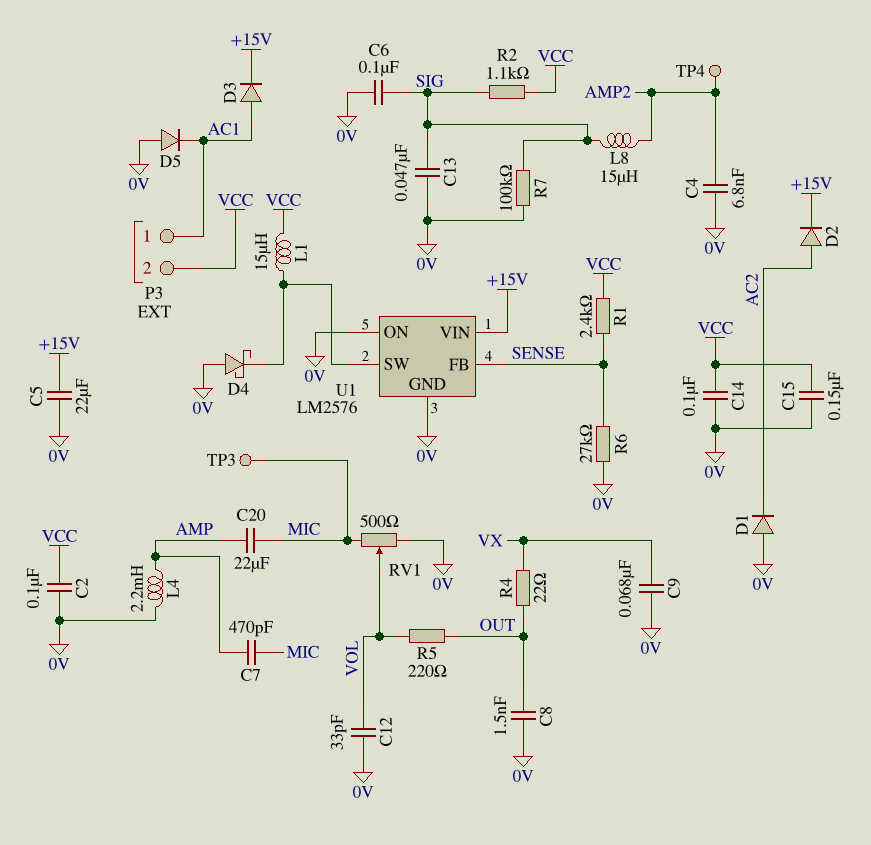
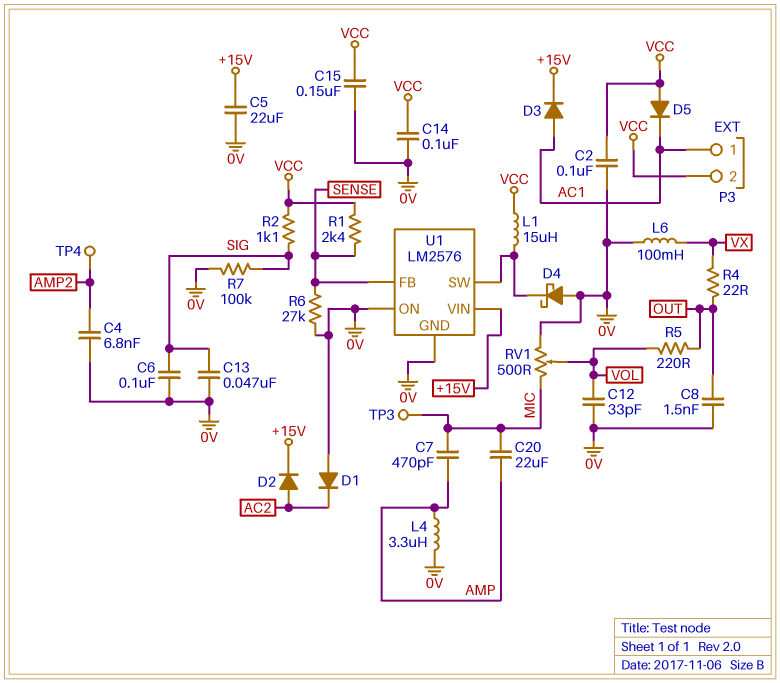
C9: 68nF (0V, VX) -> none
D5: diode (A 0V, K AC1) -> diode (A VCC, K AC1)
L4: 2.2mH (0V, AMP) -> 3.3uH (0V, AMP)
L6: none -> 100mH (0V, VX)
L8: 15uH (AMP2, SIG) -> none

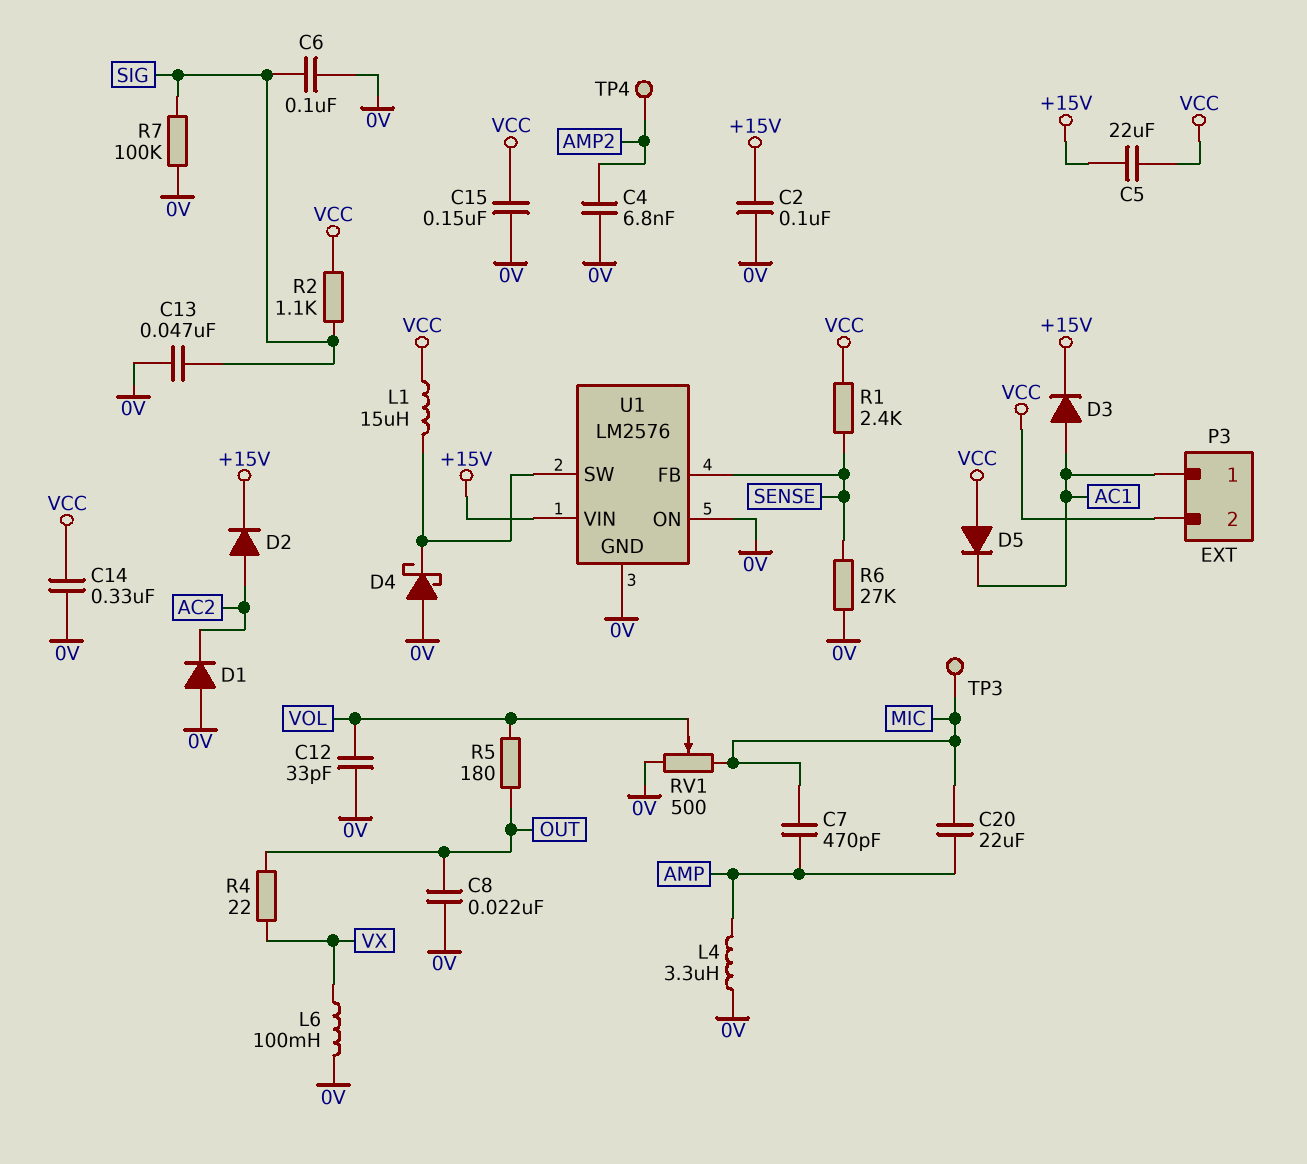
C2: 100nF (0V, VCC) -> 100nF (+15V, 0V)
C5: 22uF (+15V, 0V) -> 22uF (+15V, VCC)
C8: 1.5nF (0V, OUT) -> 22nF (0V, OUT)
C14: 100nF (0V, VCC) -> 330nF (0V, VCC)
R5: 220 (OUT, VOL) -> 180 (OUT, VOL)

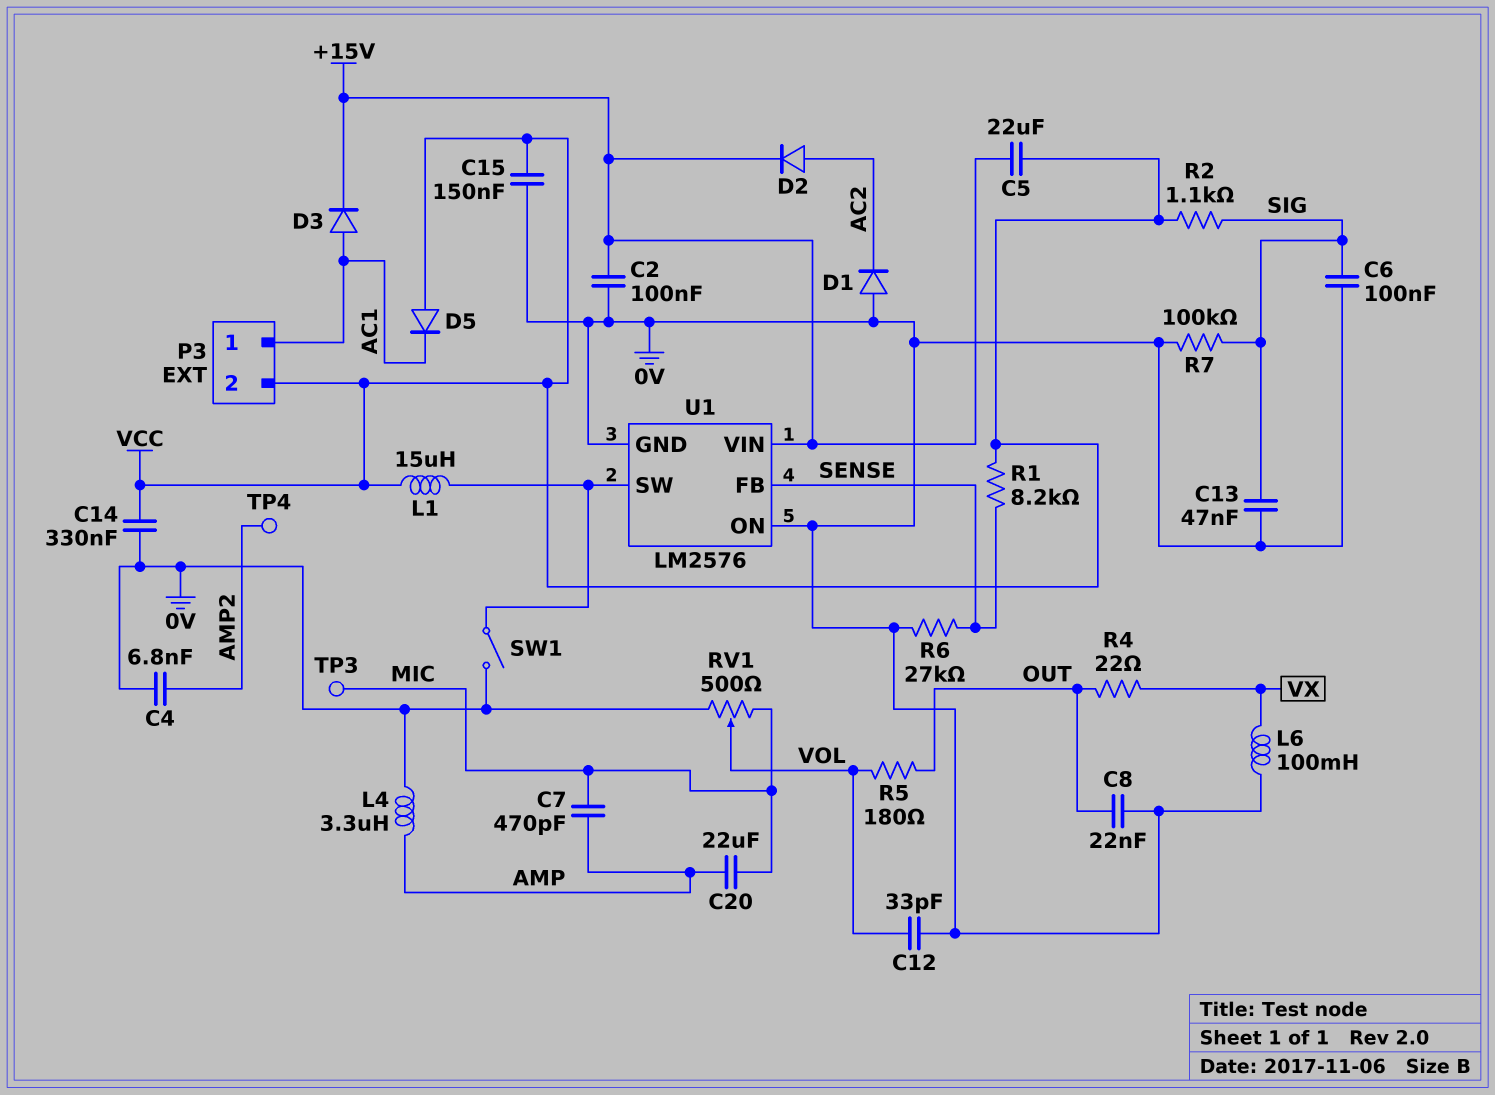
D4: schottky (A 0V, K U1/SW) -> none
R1: 2.4k (SENSE, VCC) -> 8.2k (SENSE, VCC)
SW1: none -> switch (0V, U1/SW)

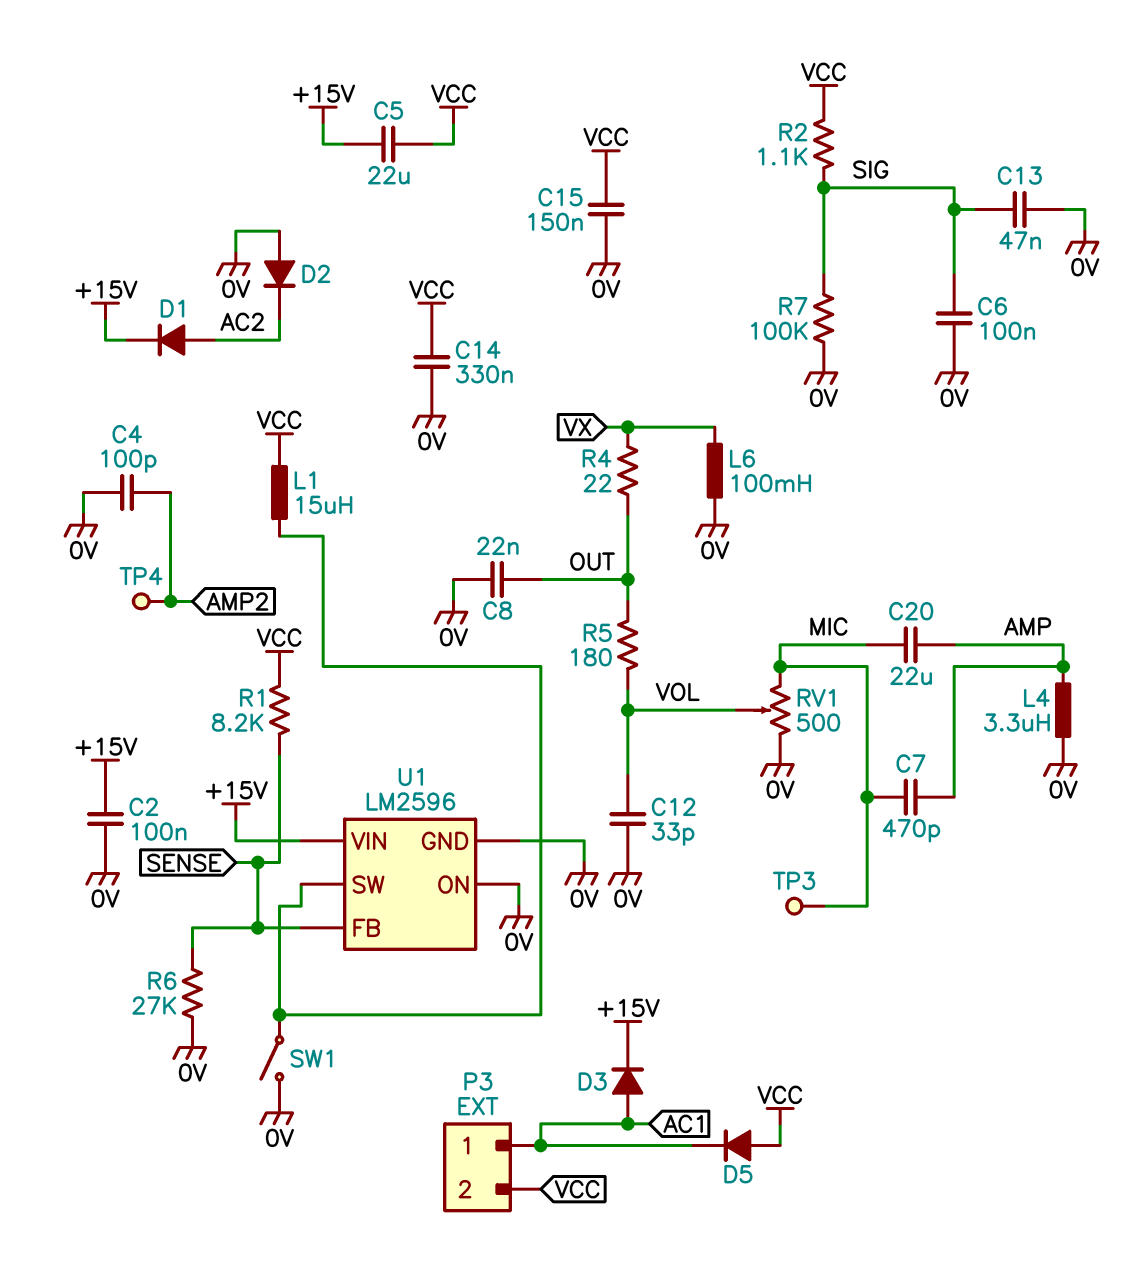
C4: 6.8nF (0V, AMP2) -> 100pF (0V, AMP2)
D1: diode (A 0V, K AC2) -> diode (A AC2, K +15V)
D2: diode (A AC2, K +15V) -> diode (A 0V, K AC2)
U1: LM2576 -> LM2596

